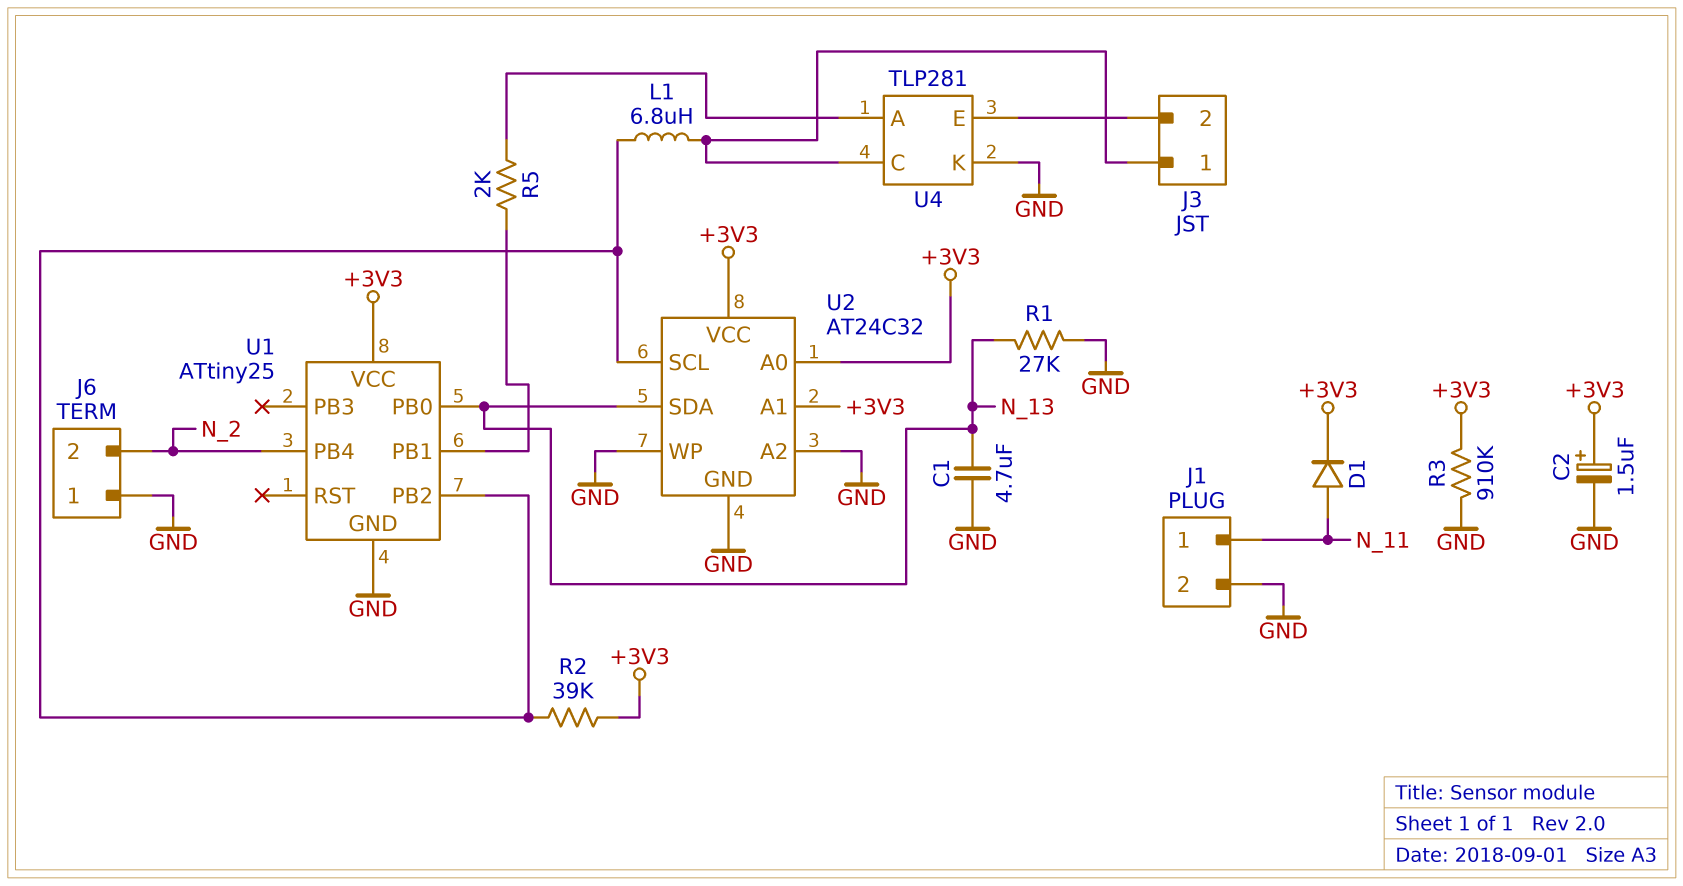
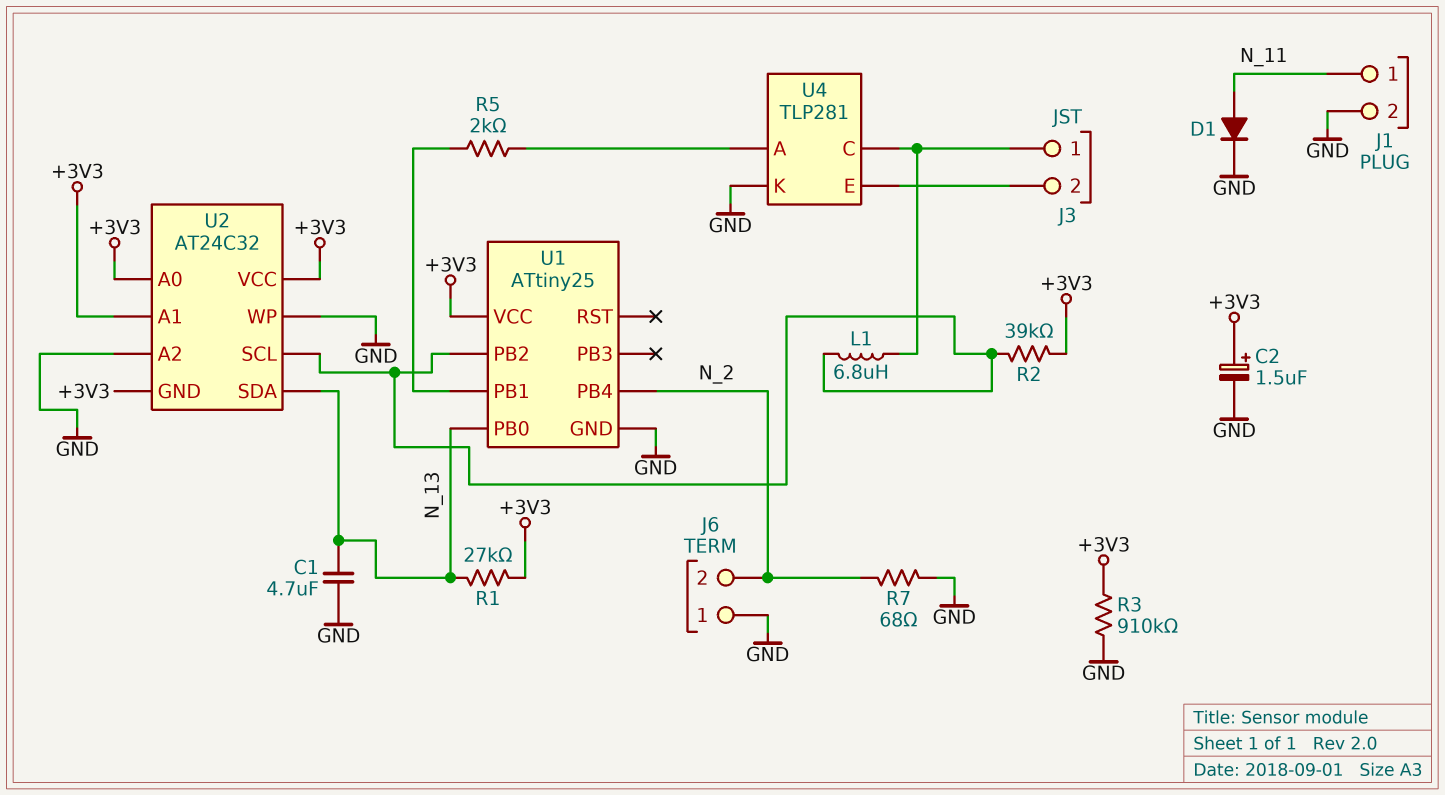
D1: diode (A N_11, K +3V3) -> diode (A N_11, K GND)
R1: 27k (GND, N_13) -> 27k (+3V3, N_13)
R7: none -> 68 (GND, N_2)
U2 pin GND: GND -> +3V3

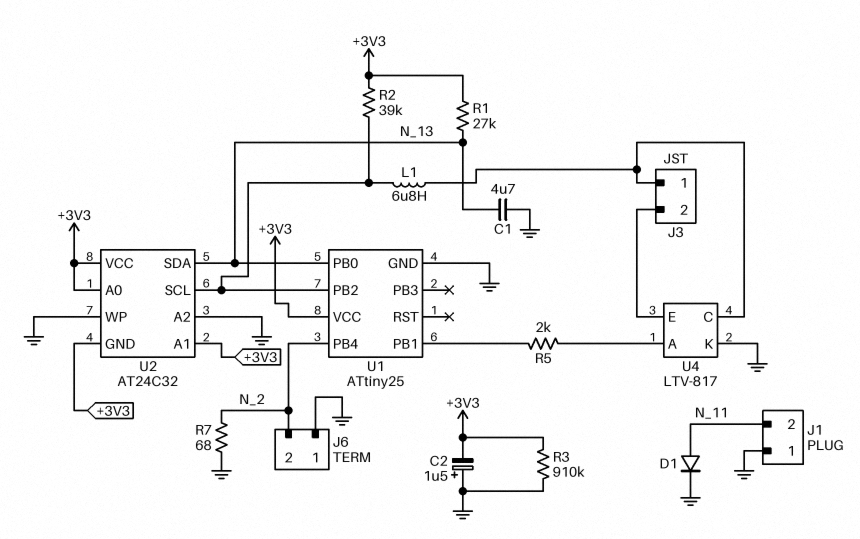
C2: 1.5uF (plus +3V3, minus GND) -> 1.5uF (plus GND, minus +3V3)
J1 pin 1: N_11 -> GND
J1 pin 2: GND -> N_11
U4: TLP281 -> LTV-817

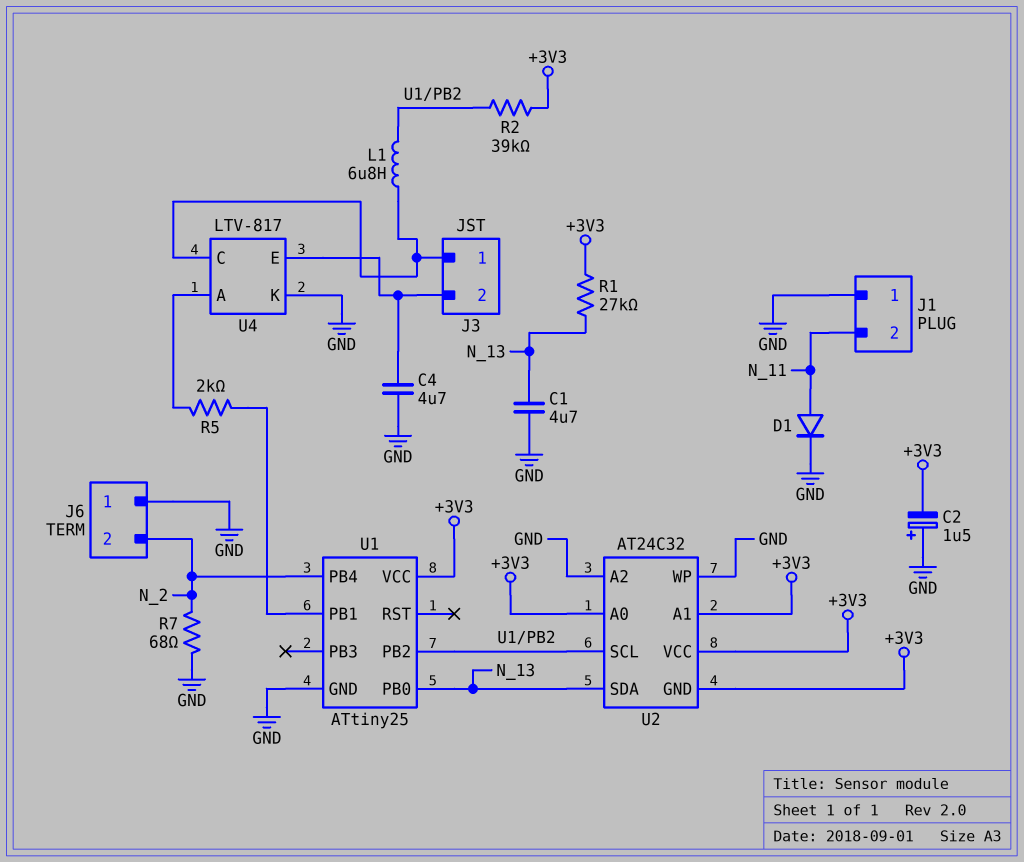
C4: none -> 4.7uF (GND, J3/2)
R3: 910k (+3V3, GND) -> none

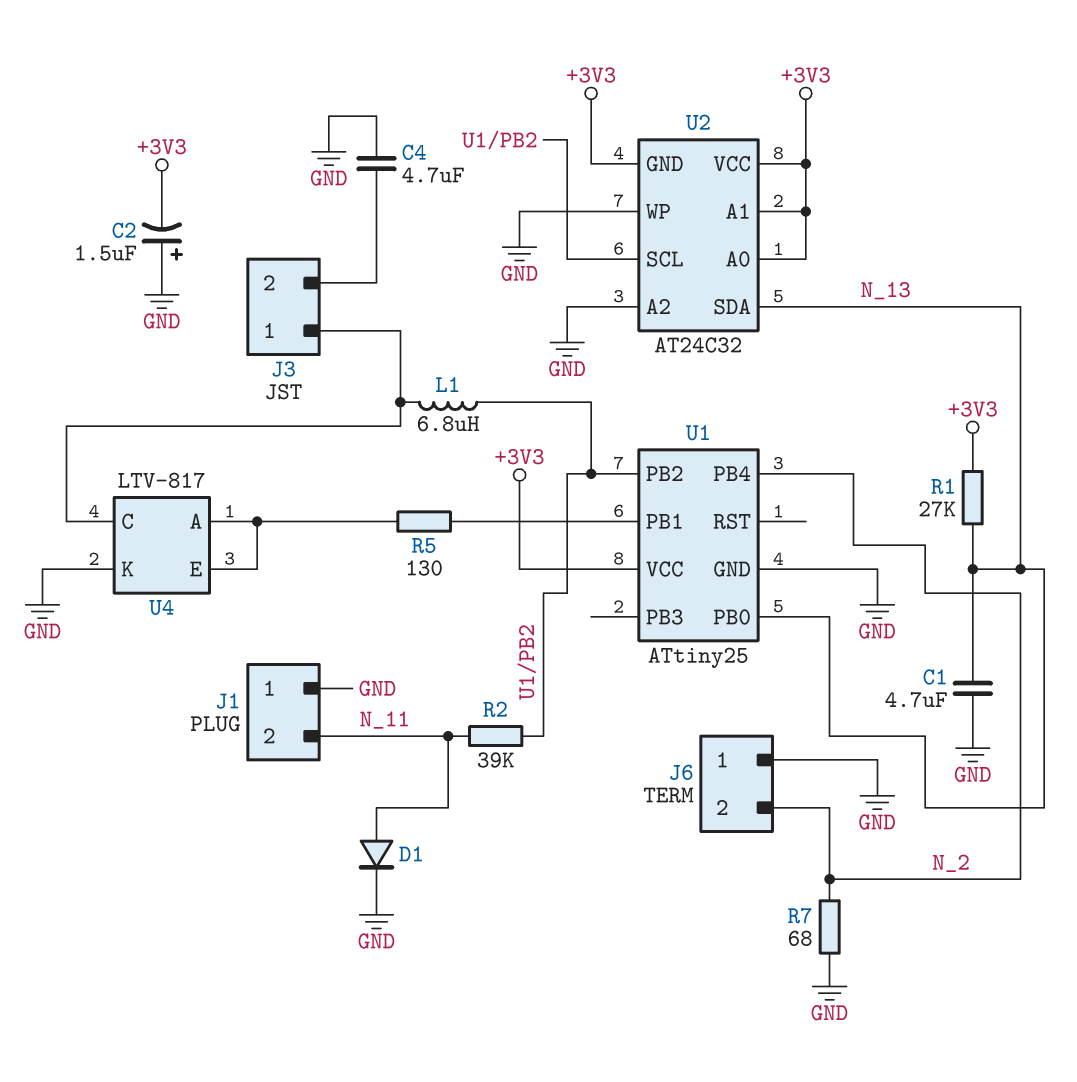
R2: 39k (+3V3, U1/PB2) -> 39k (N_11, U1/PB2)
R5: 2k (U1/PB1, U4/A) -> 130 (U1/PB1, U4/A)
U4 pin E: J3/2 -> U4/A

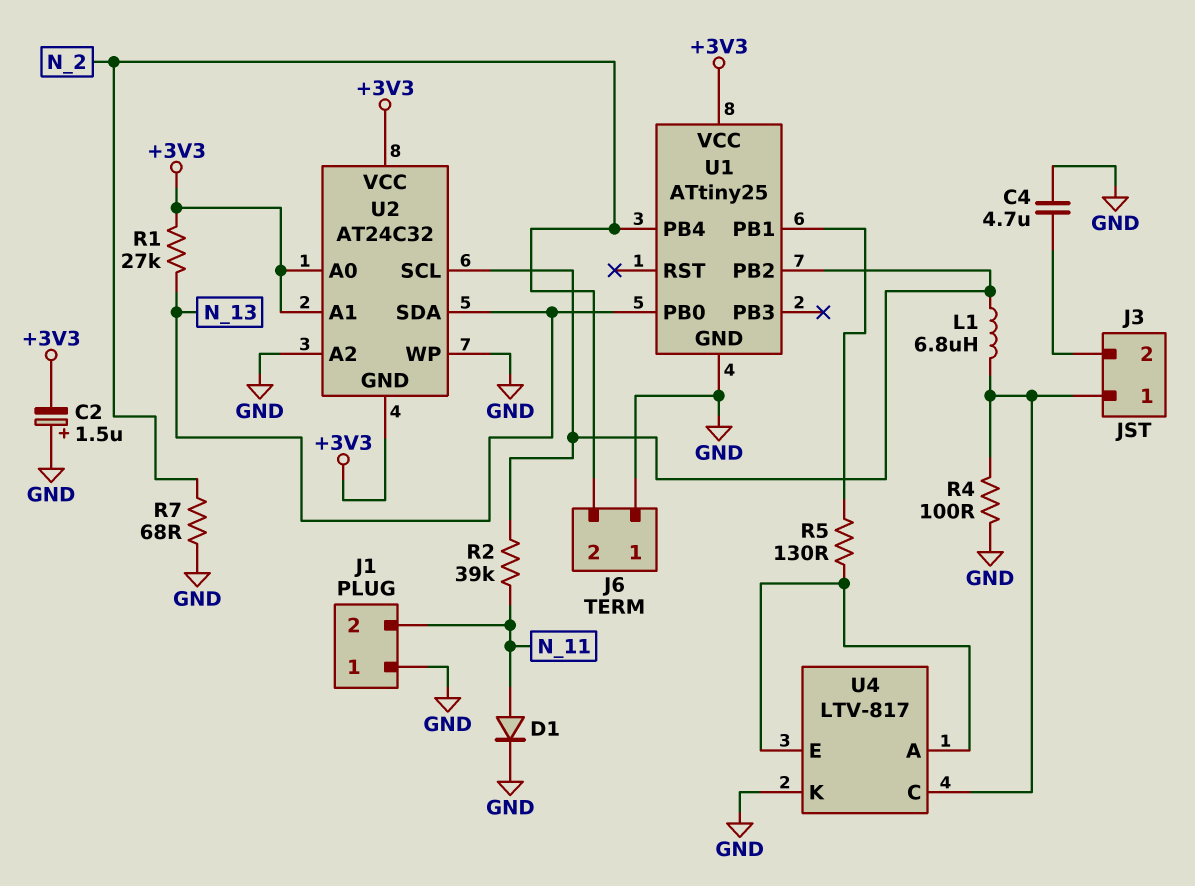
C1: 4.7uF (GND, N_13) -> none
R4: none -> 100 (GND, J3/1)

